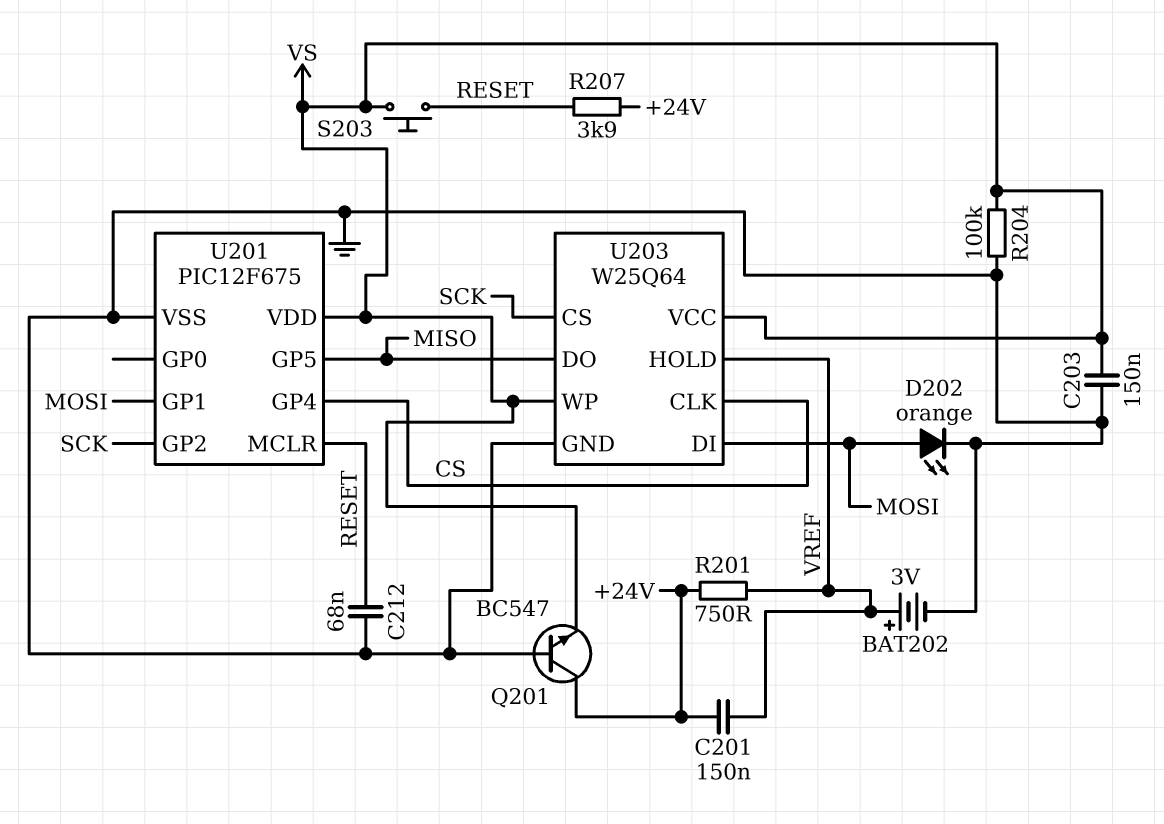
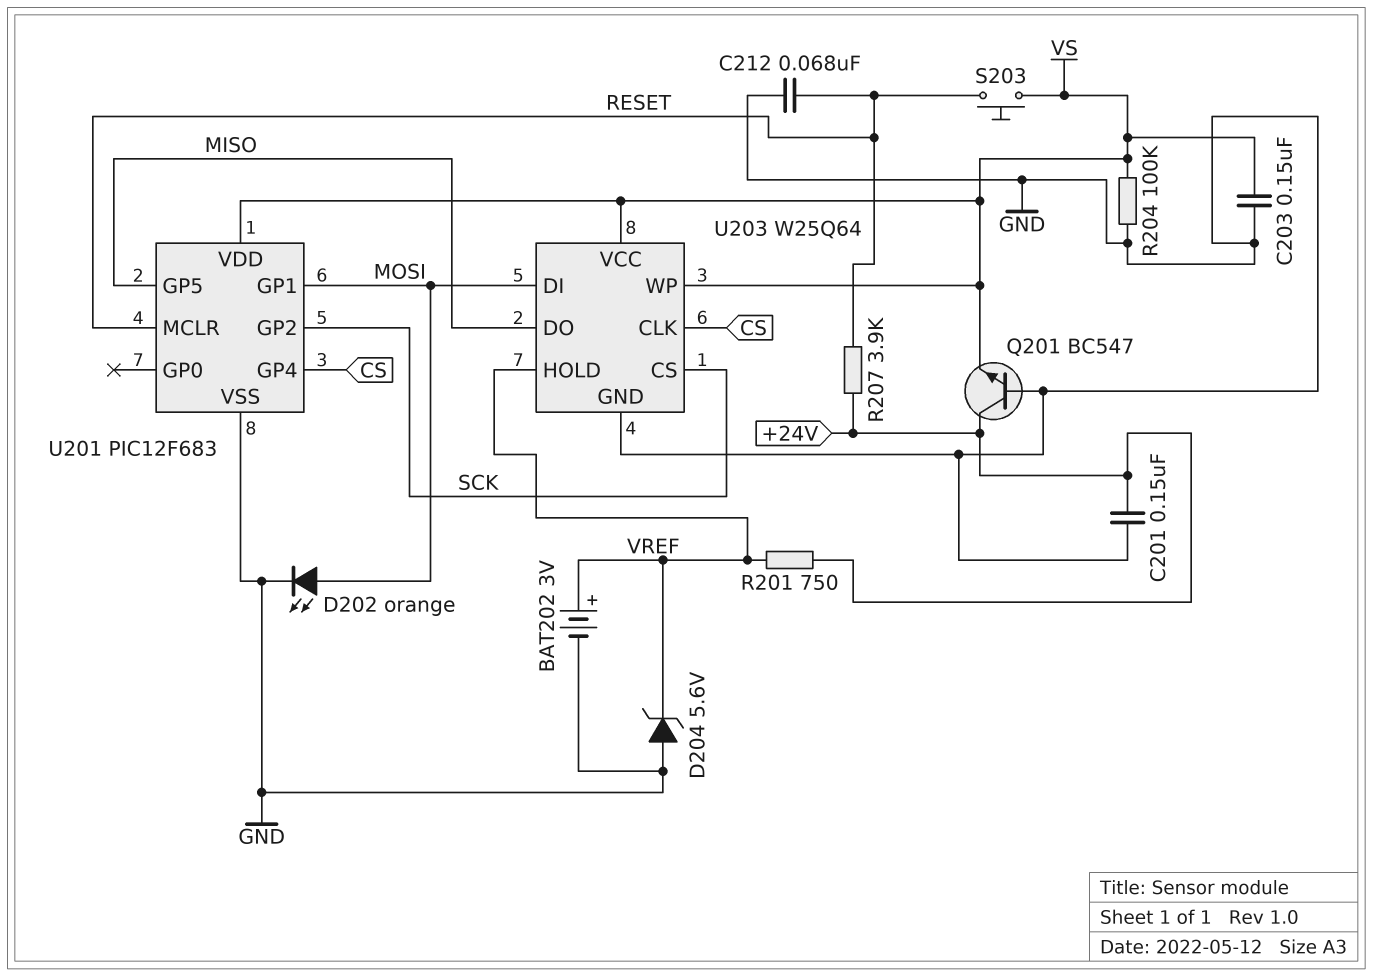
C201: 150nF (+24V, VREF) -> 150nF (+24V, GND)
D204: none -> zener 5.6V (A GND, K VREF)
U201: PIC12F675 -> PIC12F683

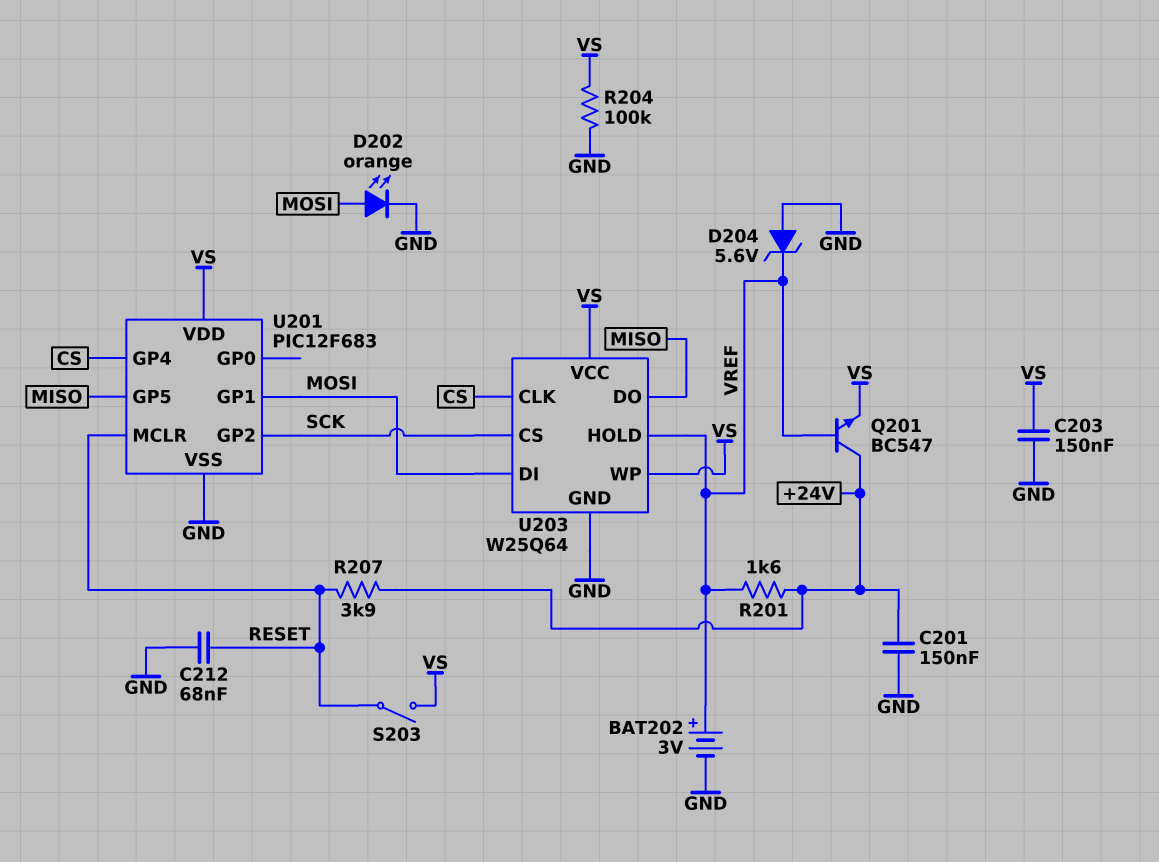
Q201: NPN BC547 (B GND, C +24V, E VS) -> NPN BC547 (B VREF, C +24V, E VS)
R201: 750 (+24V, VREF) -> 1.6k (+24V, VREF)
S203: button (RESET, VS) -> switch (RESET, VS)

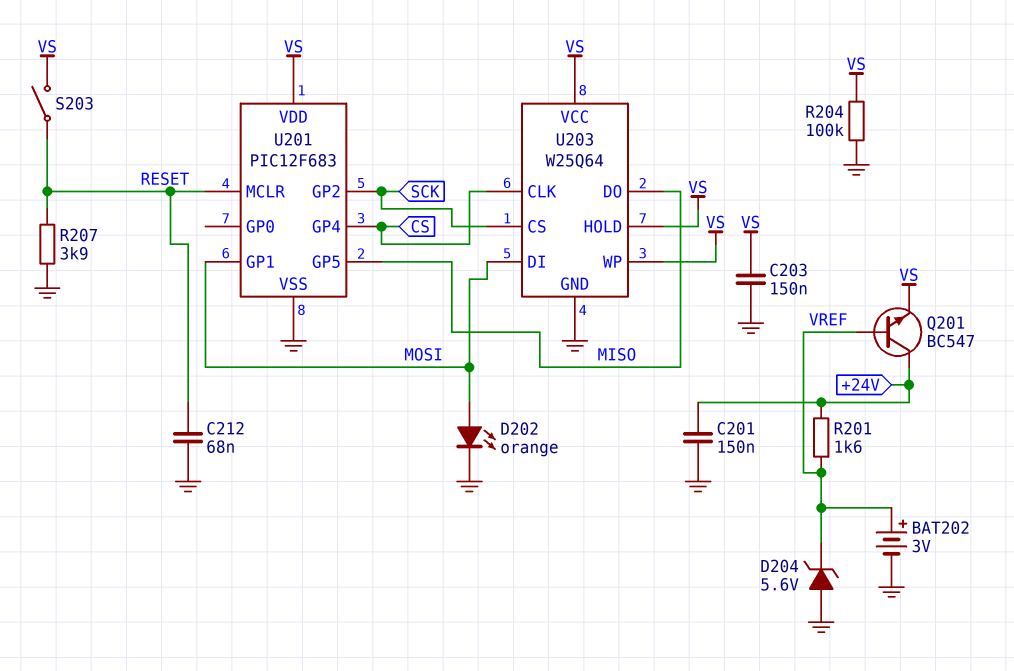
R207: 3.9k (+24V, RESET) -> 3.9k (GND, RESET)
U203 pin HOLD: VREF -> VS

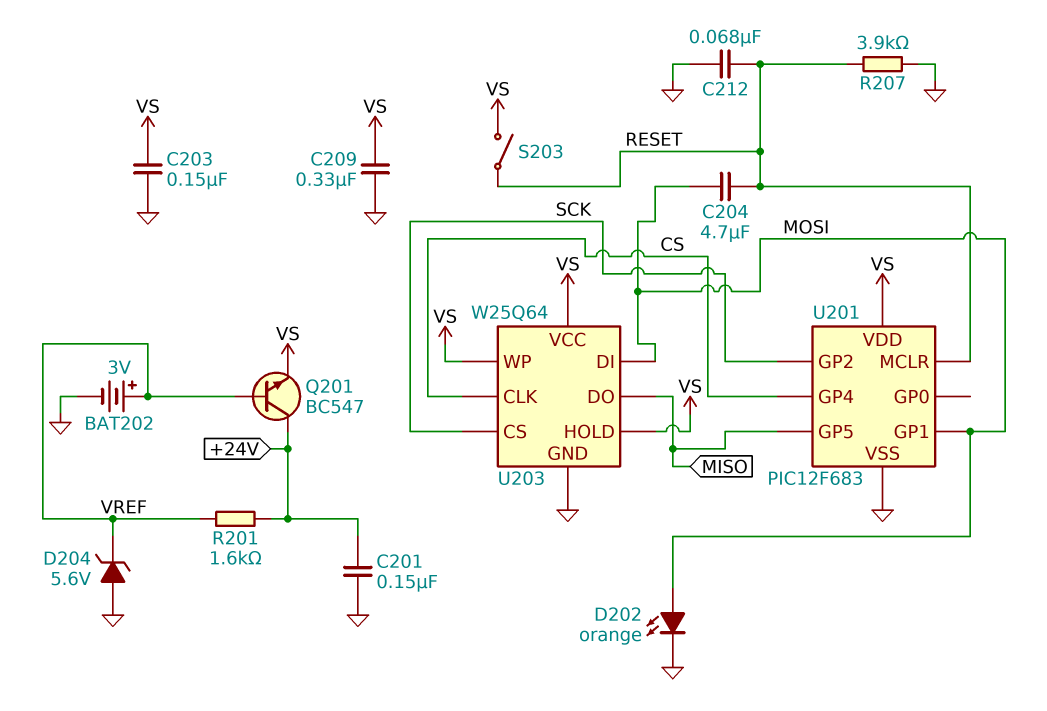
C204: none -> 4.7uF (MOSI, RESET)
C209: none -> 330nF (GND, VS)
R204: 100k (GND, VS) -> none

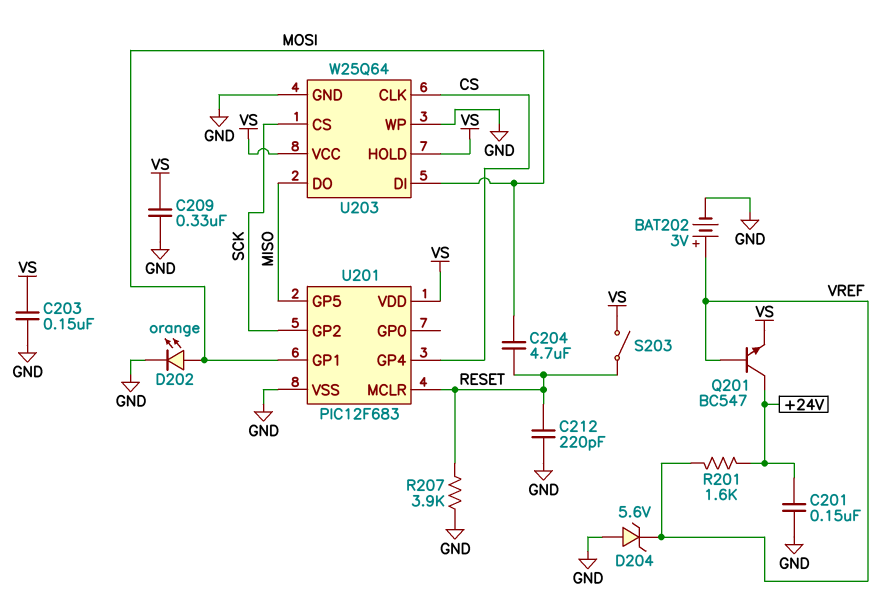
C212: 68nF (GND, RESET) -> 220pF (GND, RESET)
U203 pin WP: VS -> GND

